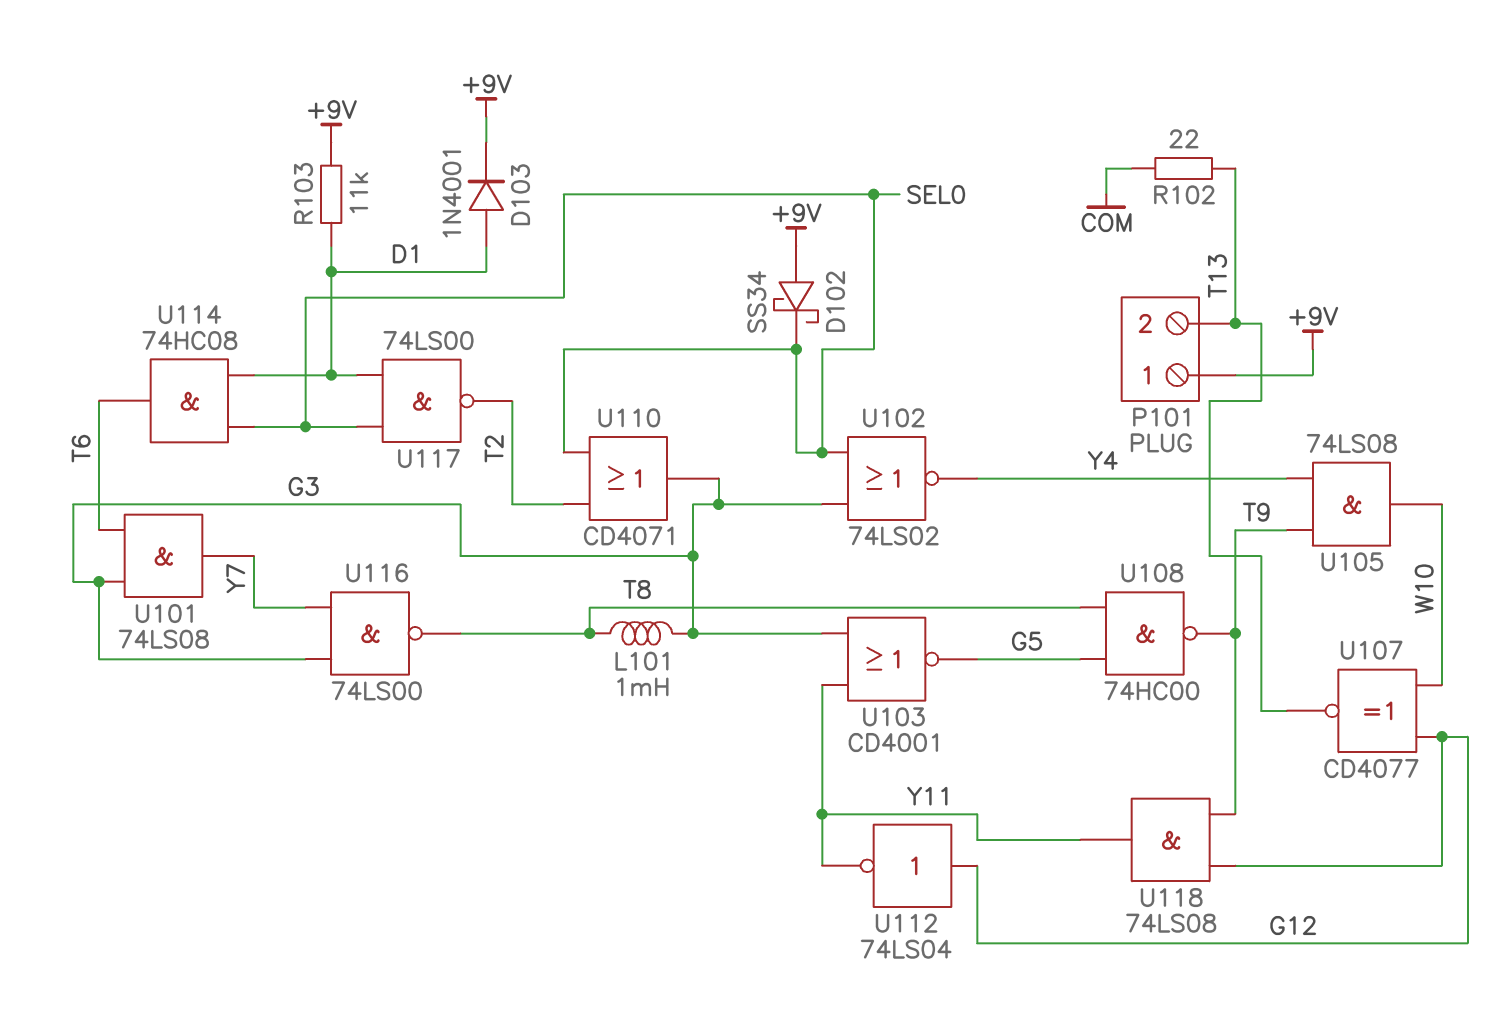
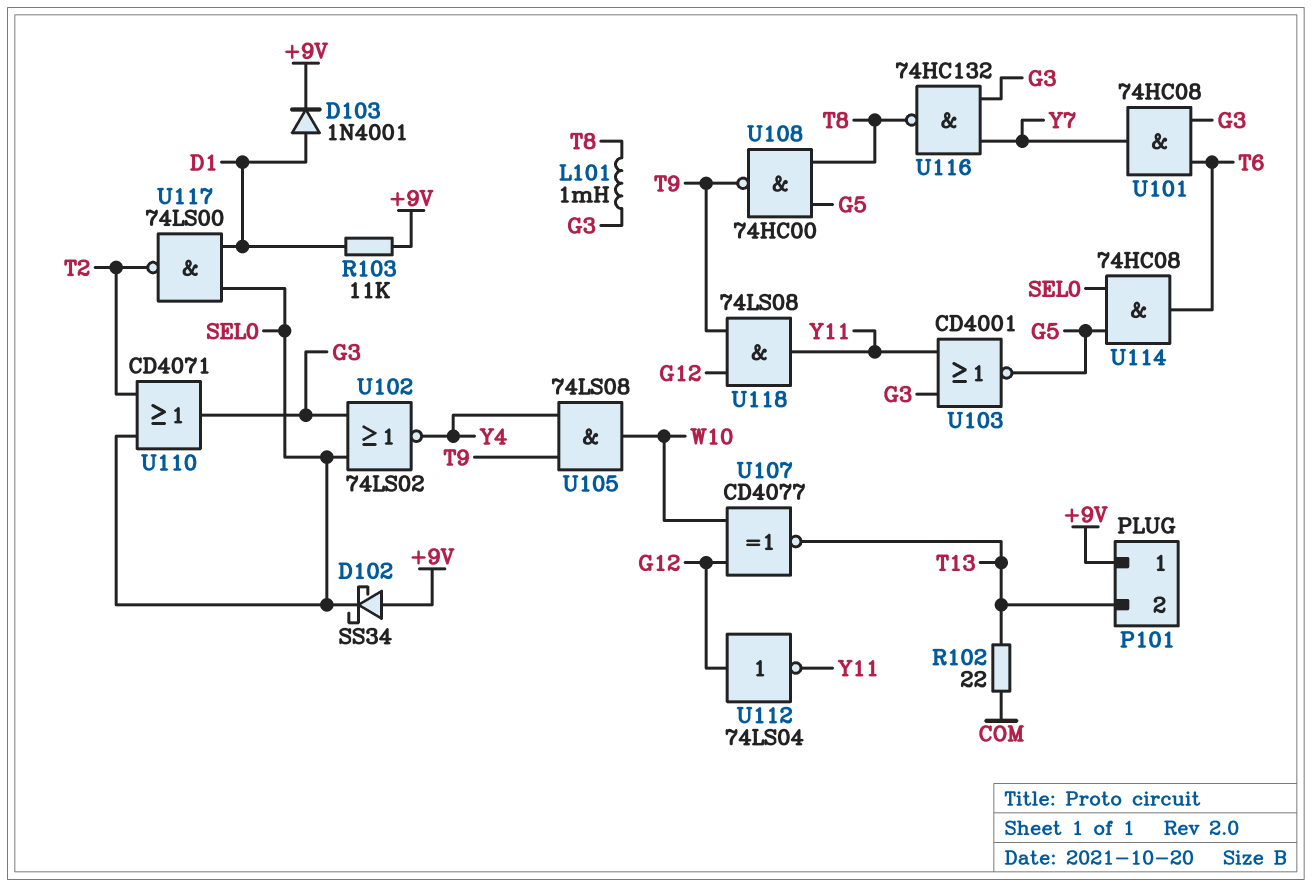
U101: AND 74LS08 (in G3, in T6, out Y7) -> AND 74HC08 (in G3, in T6, out Y7)
U114: AND 74HC08 (in D1, in SEL0, out T6) -> AND 74HC08 (in G5, in SEL0, out T6)
U116: NAND 74LS00 (in G3, in Y7, out T8) -> NAND 74HC132 (in G3, in Y7, out T8)

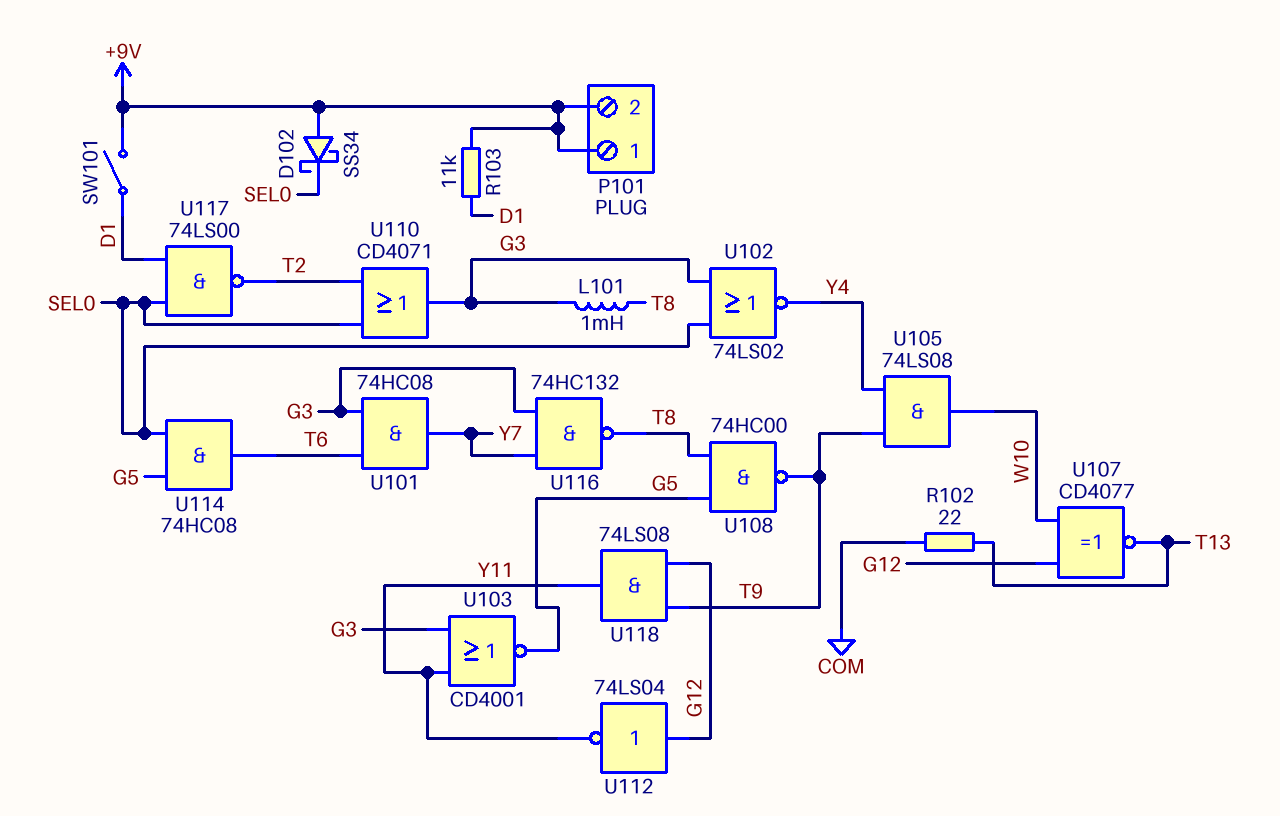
D103: diode 1N4001 (A D1, K +9V) -> none
P101 pin 2: T13 -> +9V
SW101: none -> switch (+9V, D1)

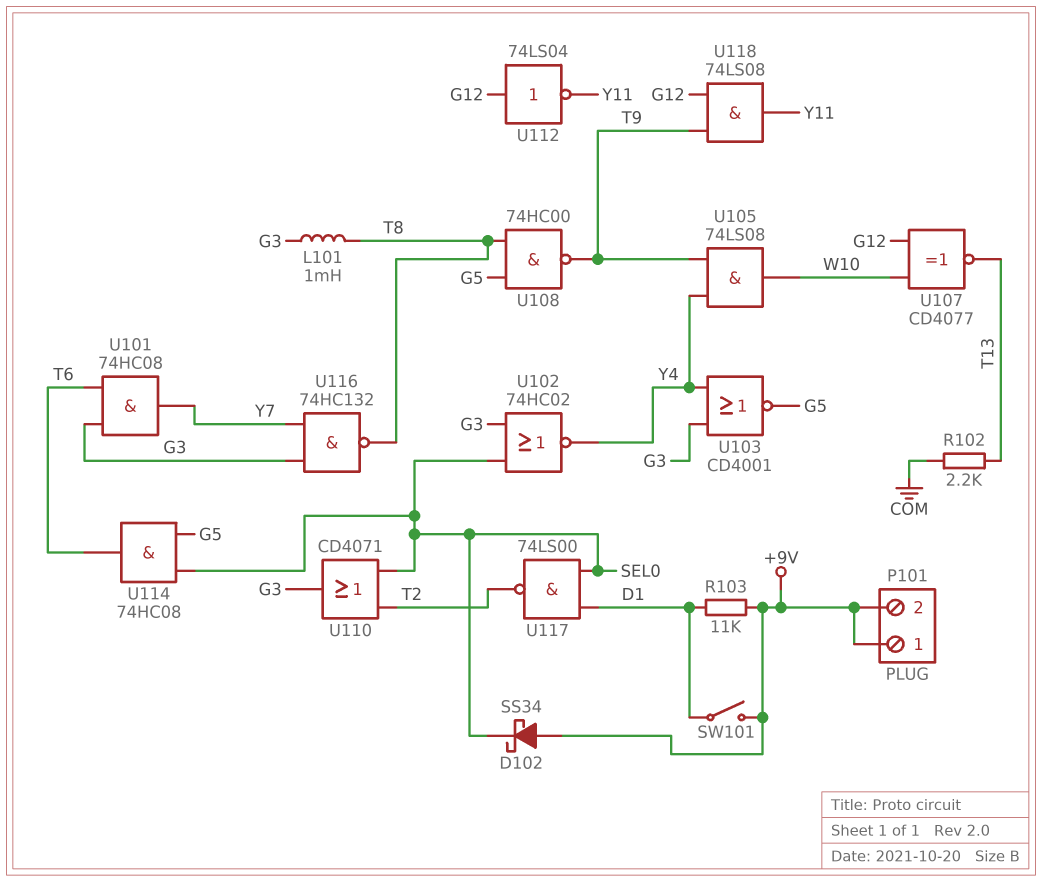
R102: 22 (COM, T13) -> 2.2k (COM, T13)
U102: NOR 74LS02 (in G3, in SEL0, out Y4) -> NOR 74HC02 (in G3, in SEL0, out Y4)
U103: NOR CD4001 (in G3, in Y11, out G5) -> NOR CD4001 (in G3, in Y4, out G5)

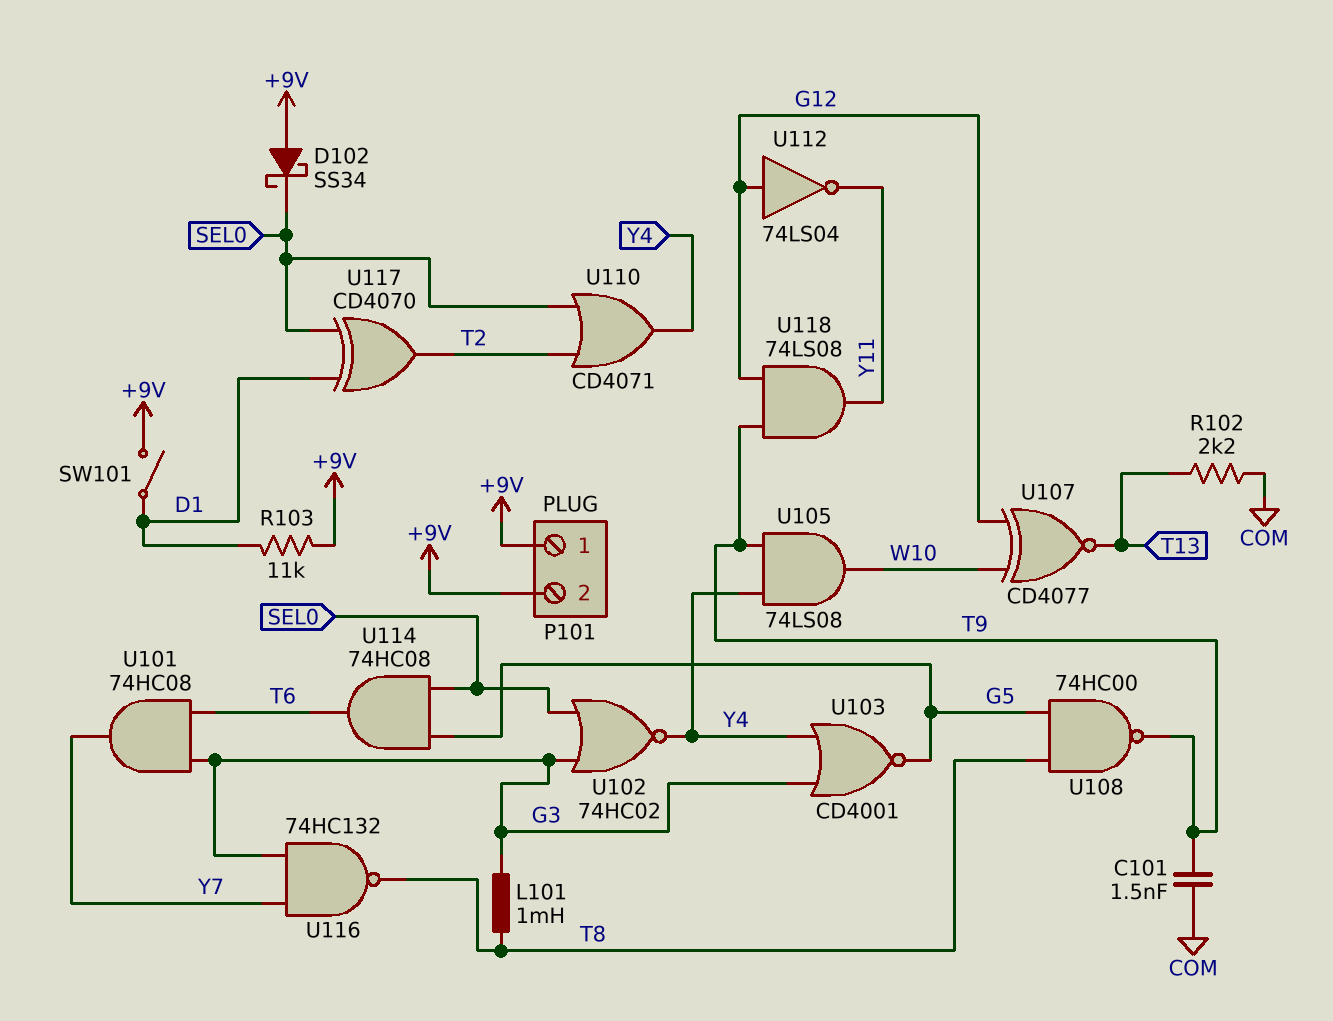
C101: none -> 1.5nF (COM, T9)
U110: OR CD4071 (in SEL0, in T2, out G3) -> OR CD4071 (in SEL0, in T2, out Y4)
U117: NAND 74LS00 (in D1, in SEL0, out T2) -> XOR CD4070 (in D1, in SEL0, out T2)

